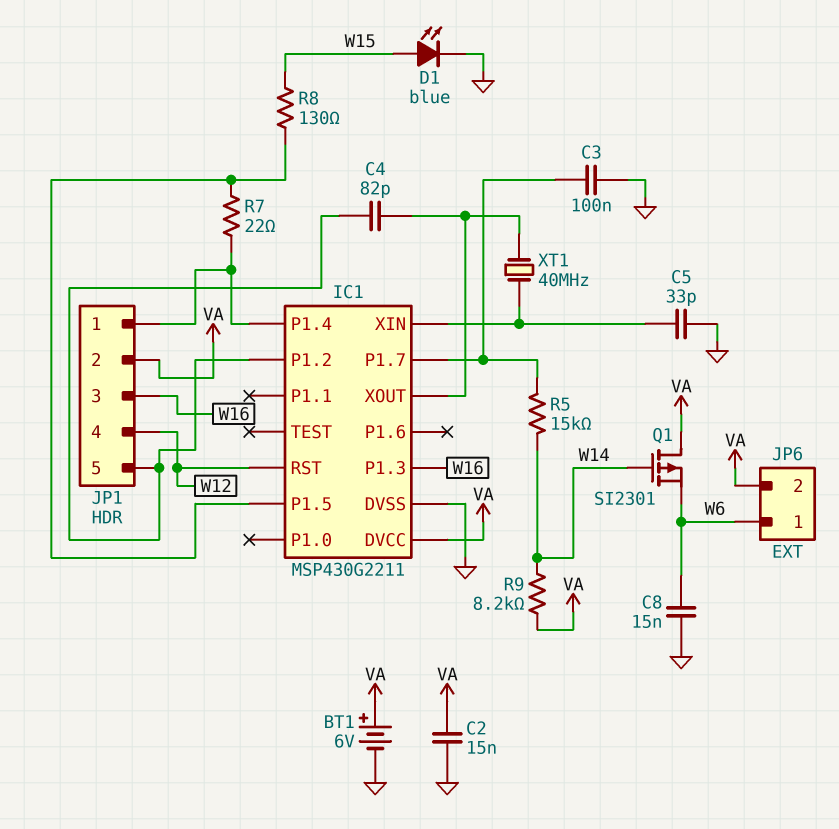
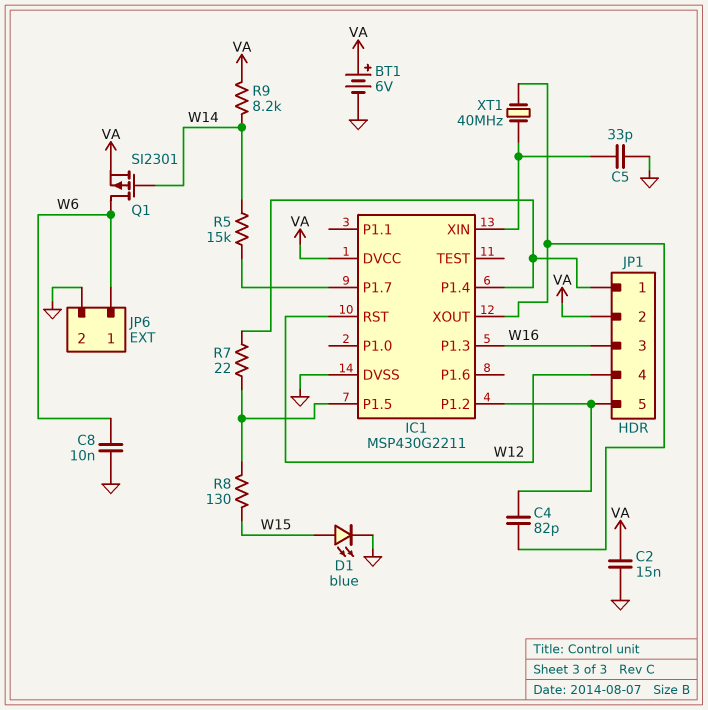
C3: 100nF (GND, IC1/P1.7) -> none
C8: 15nF (GND, W6) -> 10nF (GND, W6)
JP6 pin 2: VA -> GND
Q1: PMOS SI2301 (G W14, D VA, S W6) -> PMOS SI2301 (G W14, D W6, S VA)

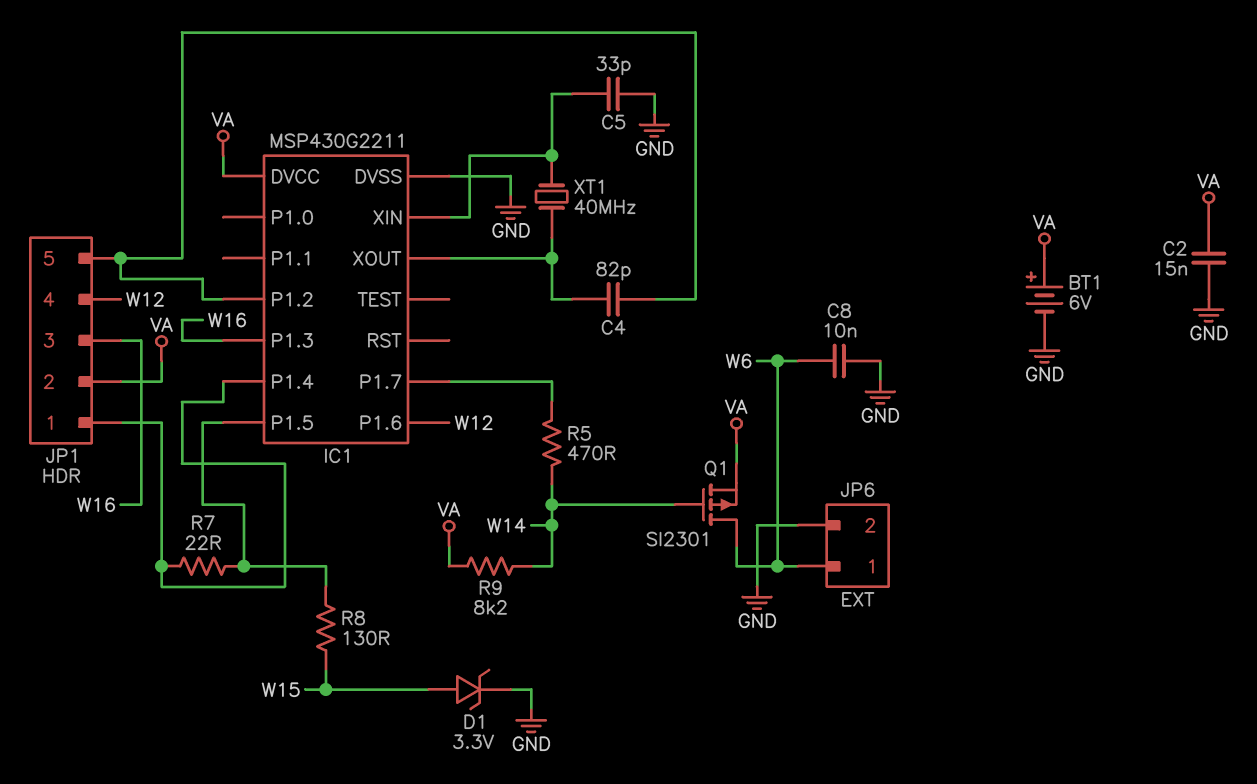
D1: LED blue (A W15, K GND) -> zener 3.3V (A W15, K GND)
IC1 pin P1.6: none -> W12
IC1 pin RST: W12 -> none
R5: 15k (IC1/P1.7, W14) -> 470 (IC1/P1.7, W14)

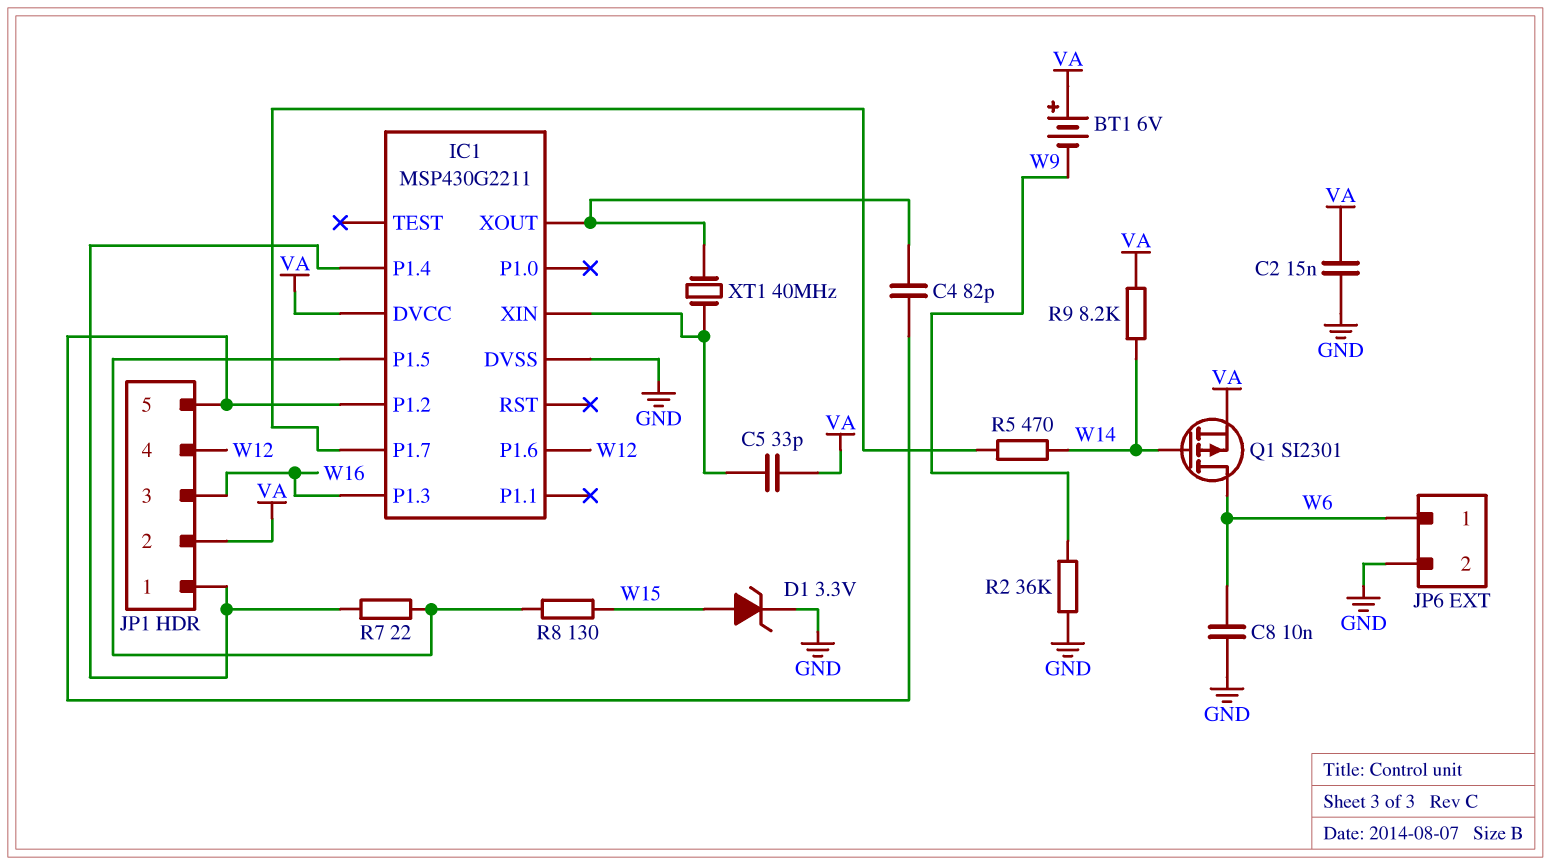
BT1: 6V (plus VA, minus GND) -> 6V (plus VA, minus W9)
C5: 33pF (GND, IC1/XIN) -> 33pF (IC1/XIN, VA)
R2: none -> 36k (GND, W9)

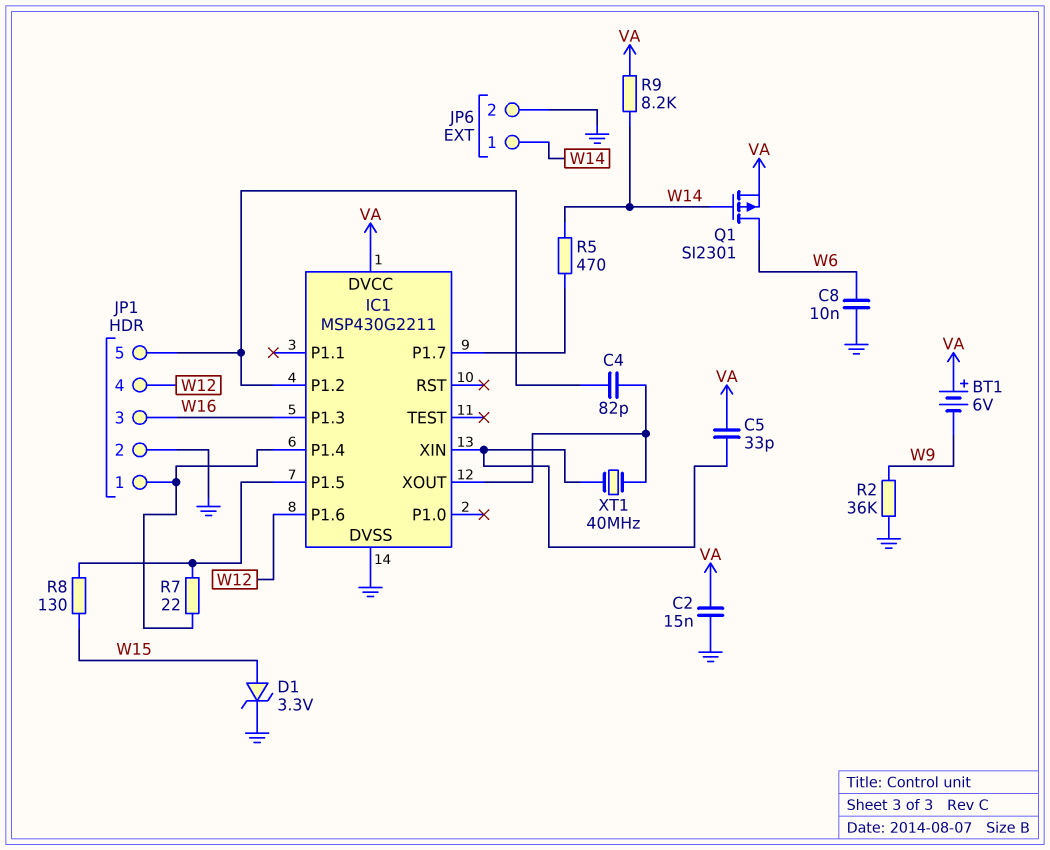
JP1 pin 2: VA -> GND
JP6 pin 1: W6 -> W14

